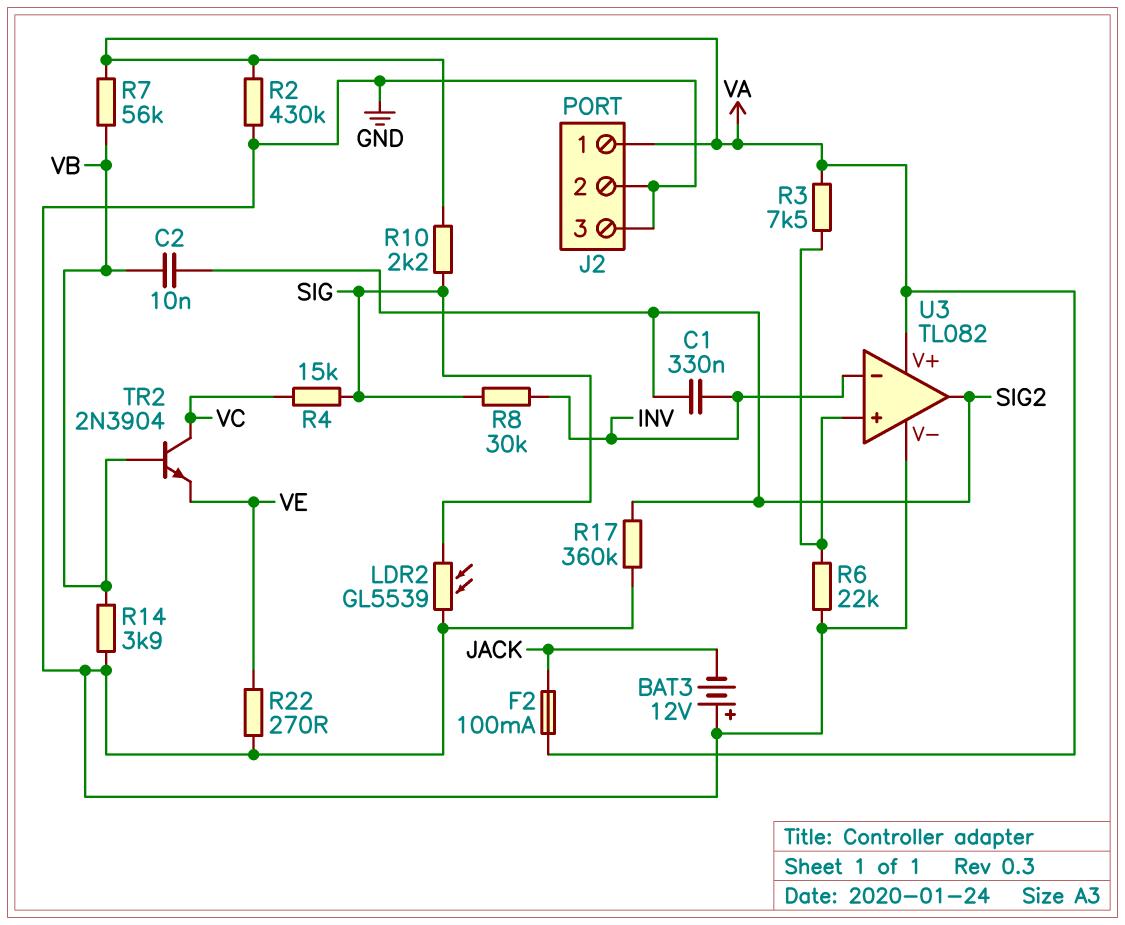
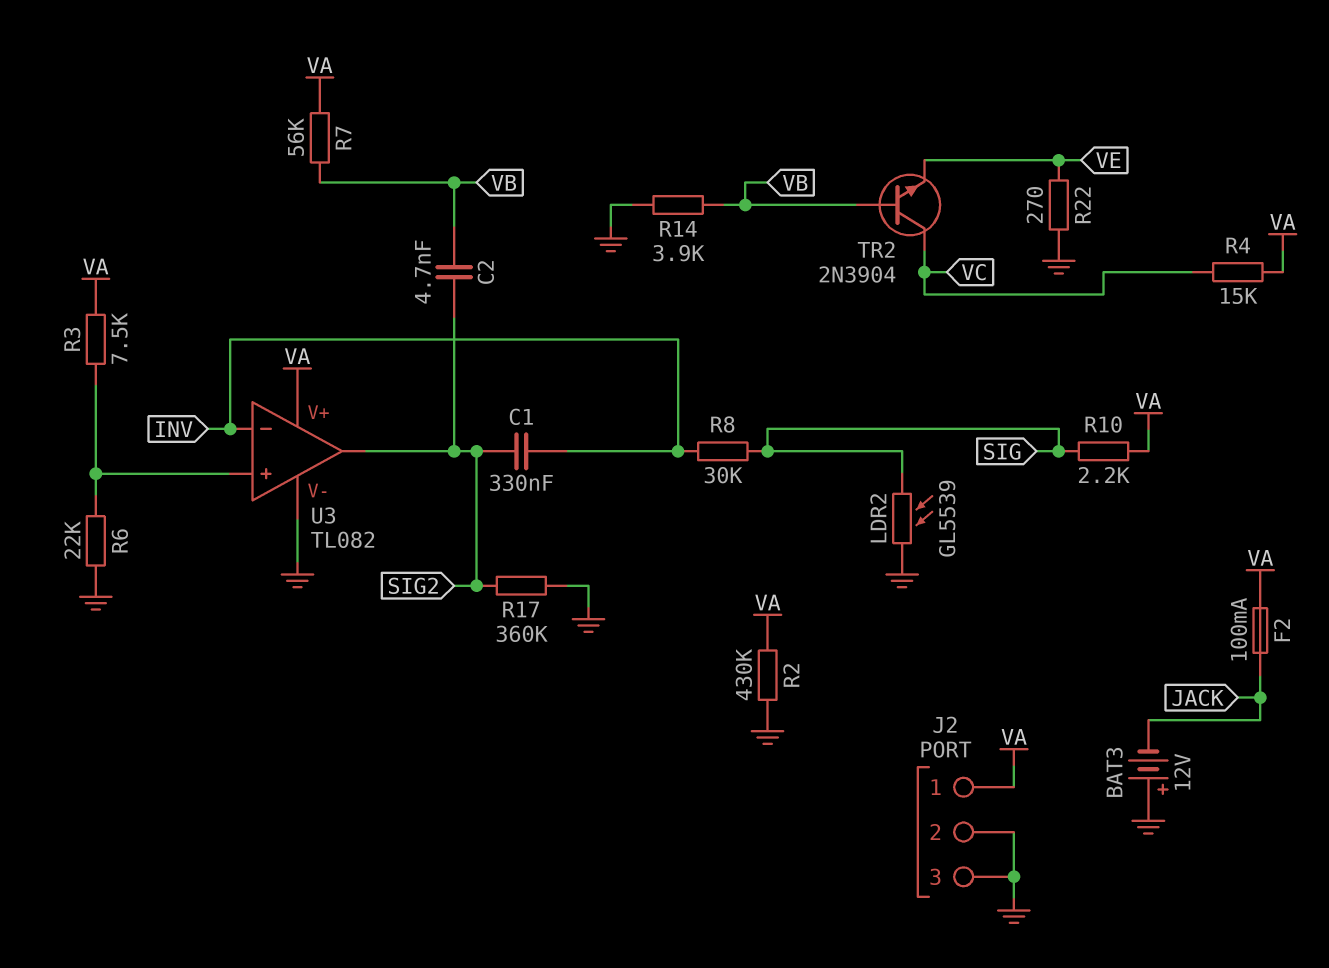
C2: 10nF (SIG2, VB) -> 4.7nF (SIG2, VB)
R4: 15k (SIG, VC) -> 15k (VA, VC)

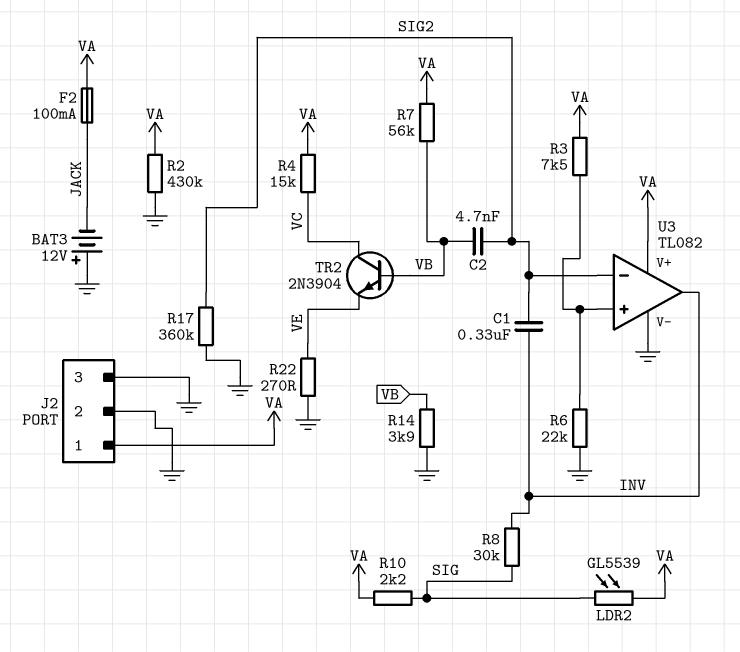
LDR2: GL5539 (GND, SIG) -> GL5539 (SIG, VA)
U3 pin in-: INV -> SIG2
U3 pin out: SIG2 -> INV

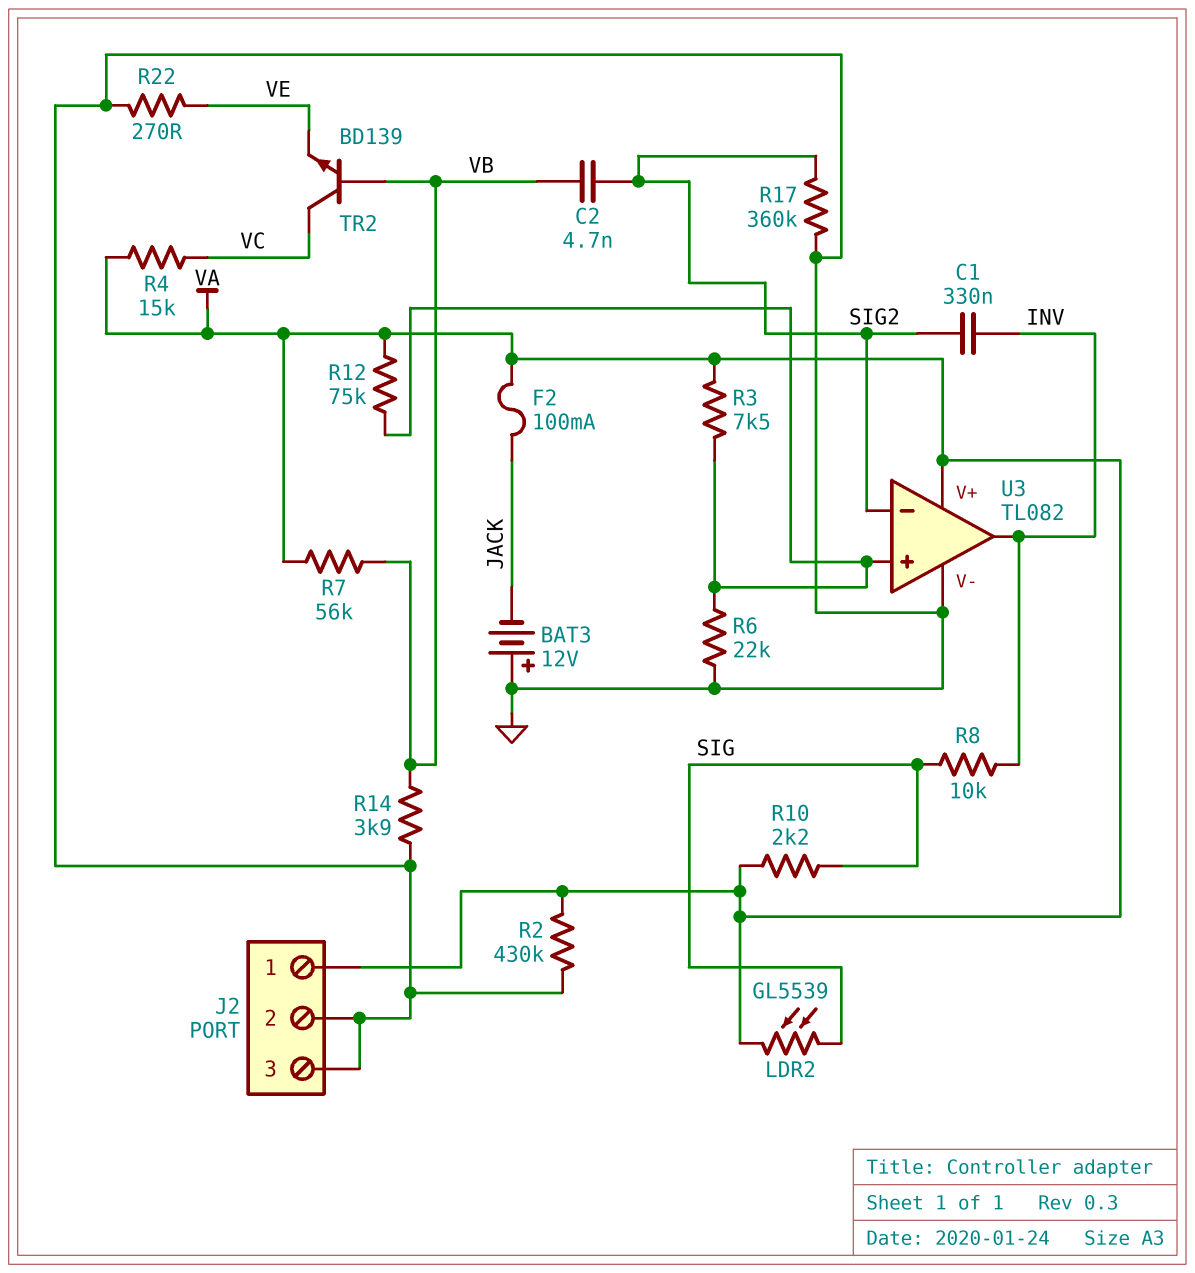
R8: 30k (INV, SIG) -> 10k (INV, SIG)
R12: none -> 75k (U3/in+, VA)
TR2: NPN 2N3904 (B VB, C VC, E VE) -> NPN BD139 (B VB, C VC, E VE)

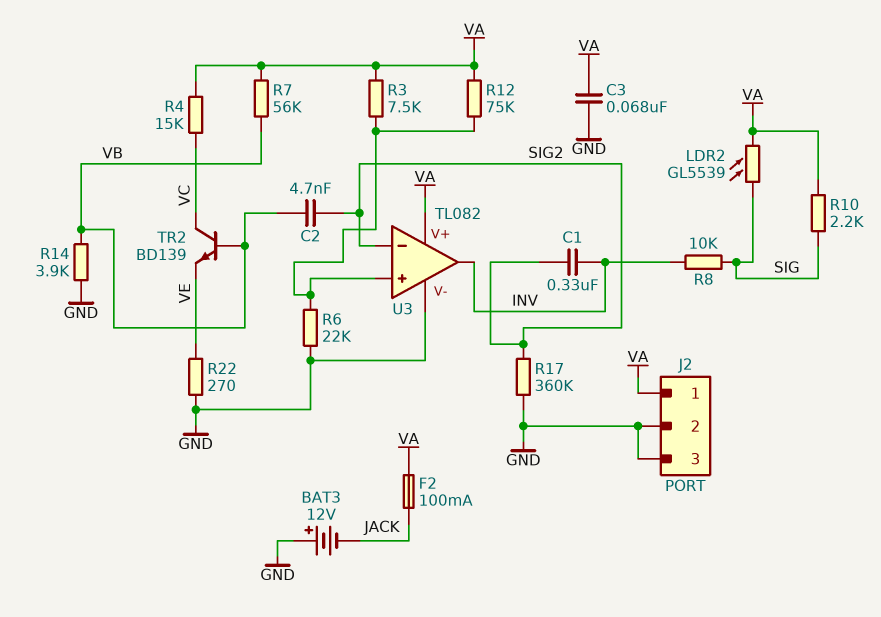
C3: none -> 68nF (GND, VA)
R2: 430k (GND, VA) -> none

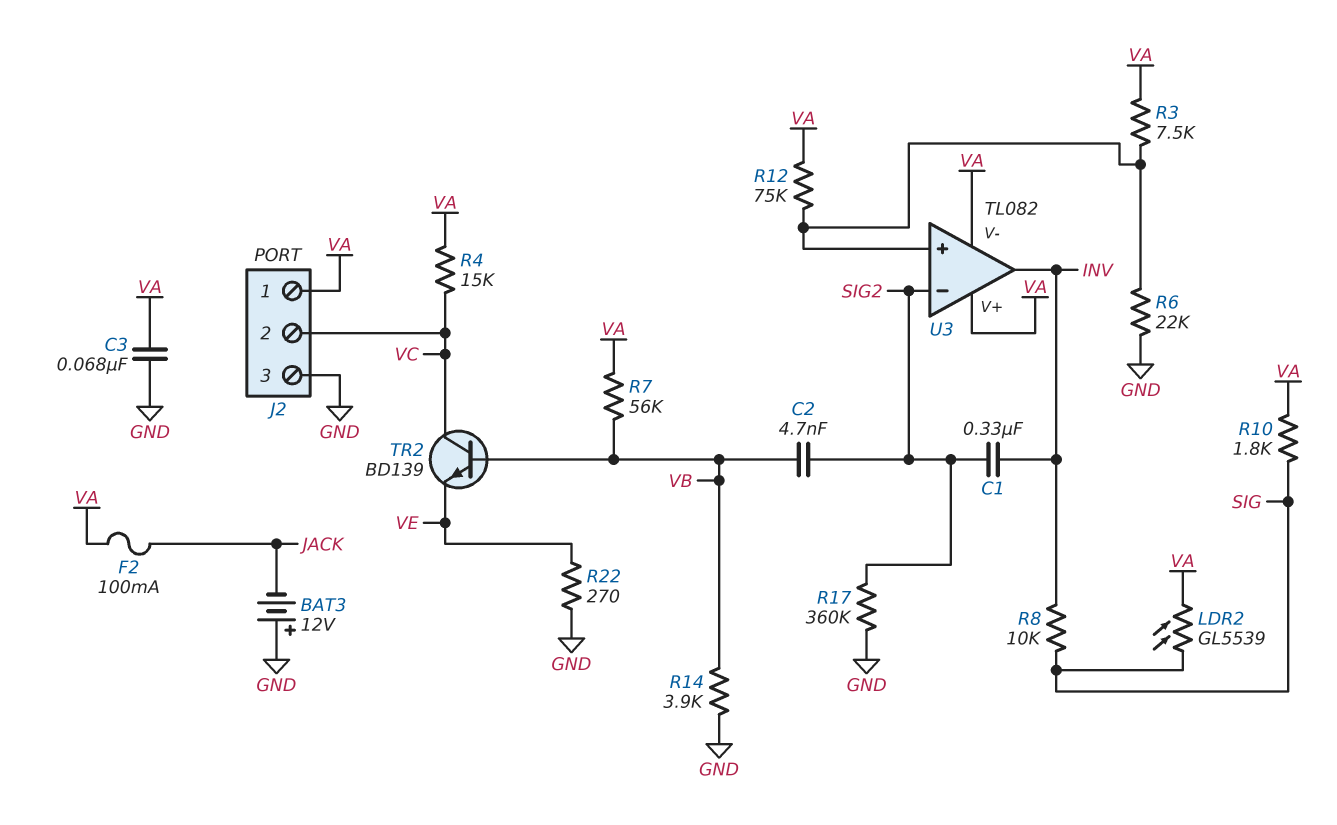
J2 pin 2: GND -> VC
R10: 2.2k (SIG, VA) -> 1.8k (SIG, VA)
U3 pin V-: GND -> VA

